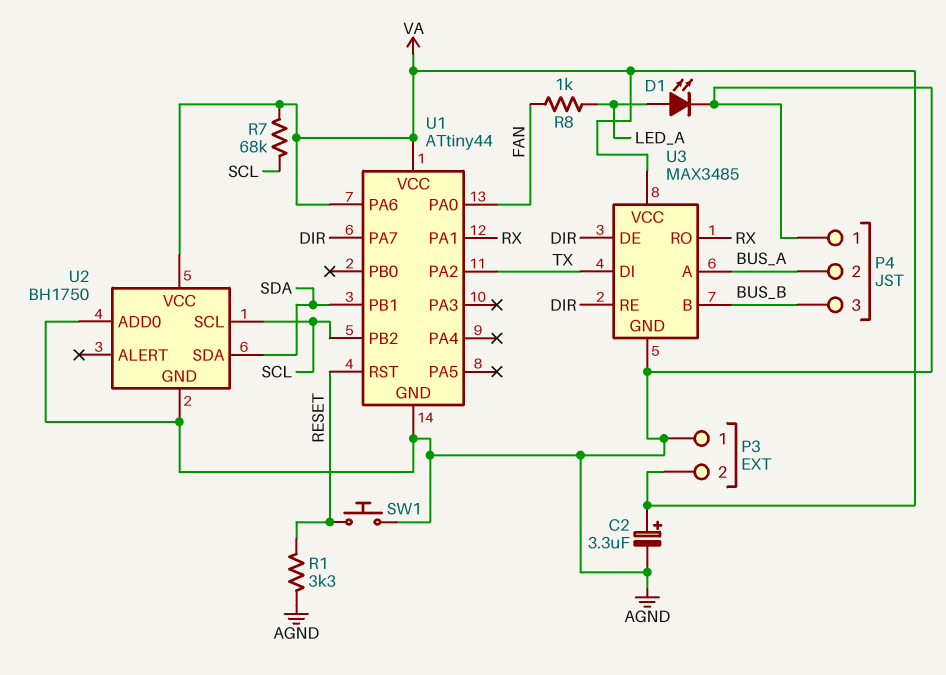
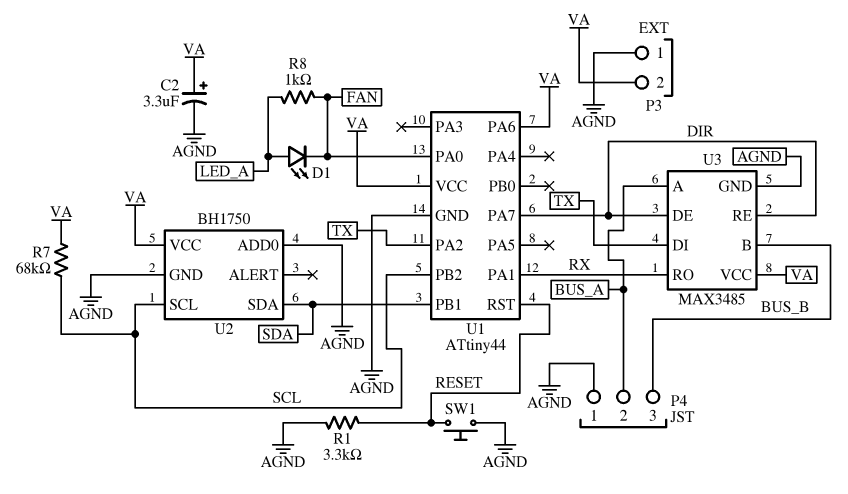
D1: LED (A LED_A, K AGND) -> LED (A LED_A, K FAN)

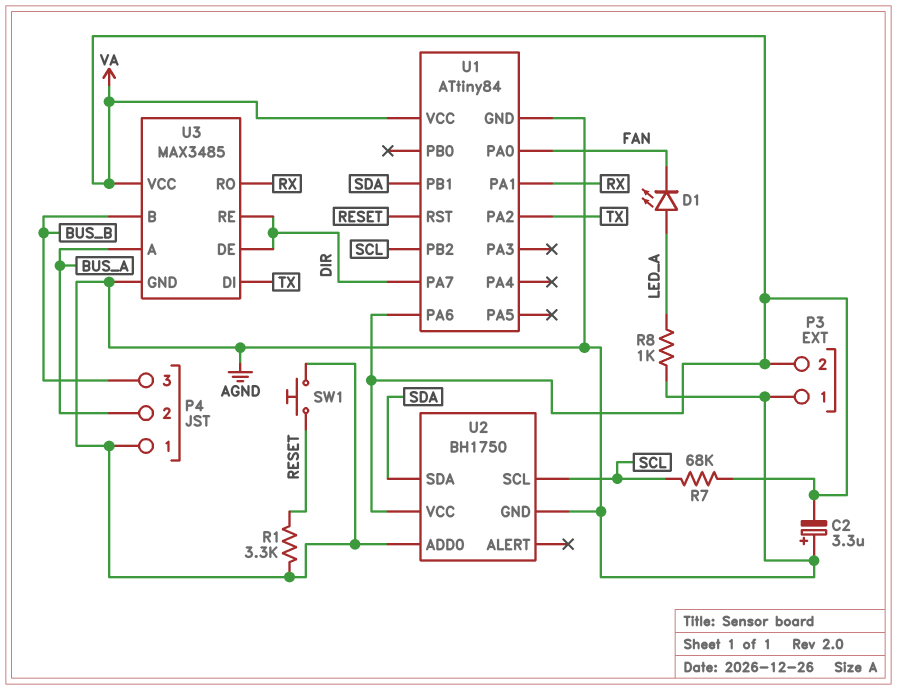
C2: 3.3uF (plus VA, minus AGND) -> 3.3uF (plus AGND, minus VA)
R8: 1k (FAN, LED_A) -> 1k (AGND, LED_A)
U1: ATtiny44 -> ATtiny84

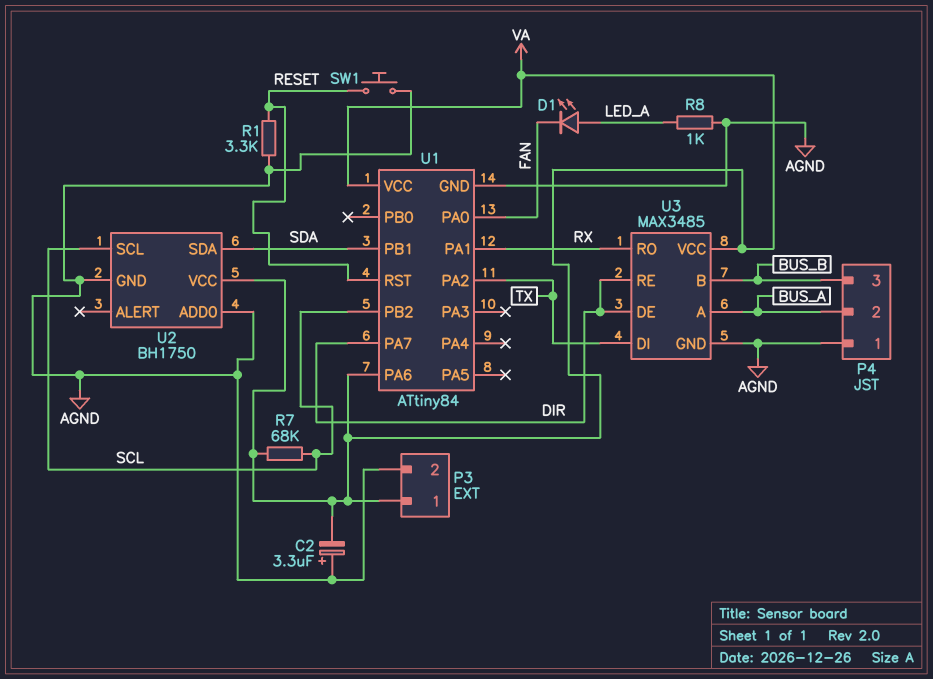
P3 pin 1: AGND -> VA
P3 pin 2: VA -> AGND

